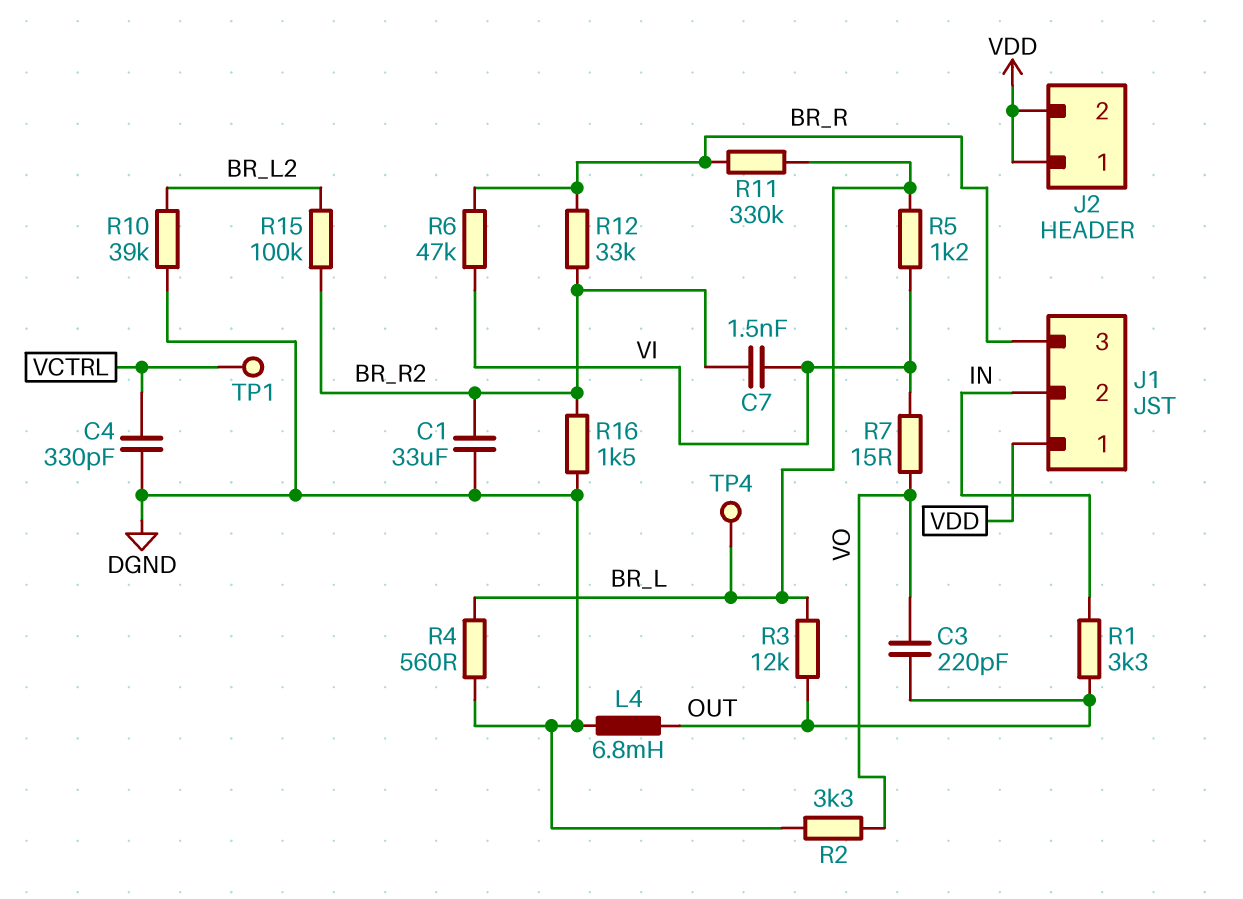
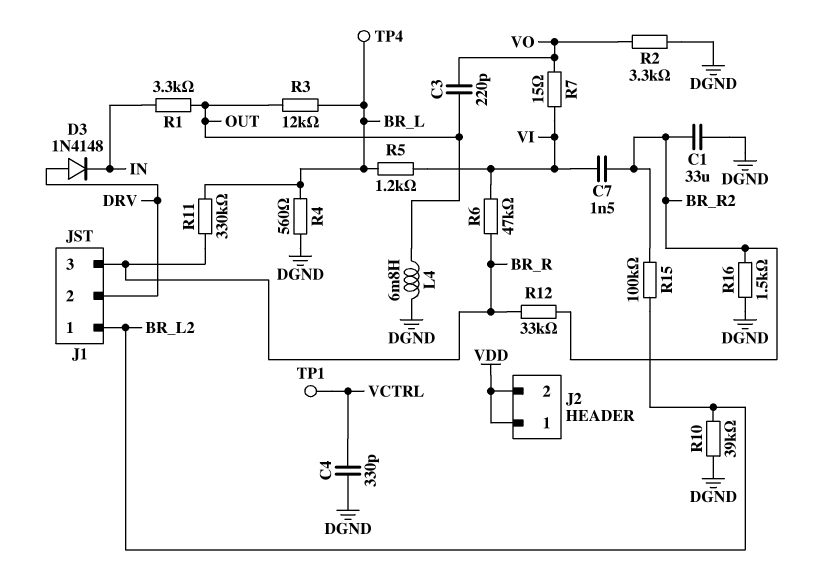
D3: none -> diode 1N4148 (A DRV, K IN)
J1 pin 1: VDD -> BR_L2
J1 pin 2: IN -> DRV

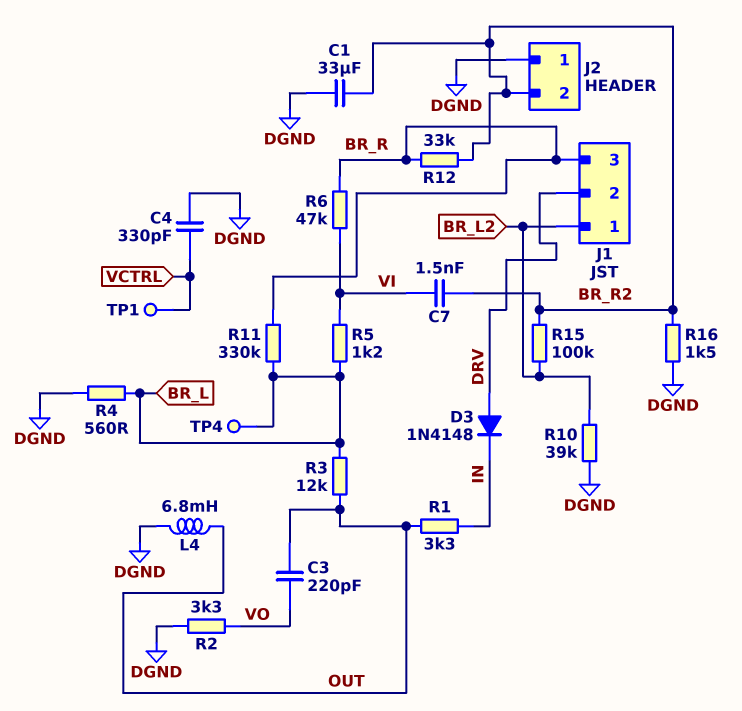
J2 pin 1: VDD -> DGND
J2 pin 2: VDD -> BR_R2
R7: 15 (VI, VO) -> none

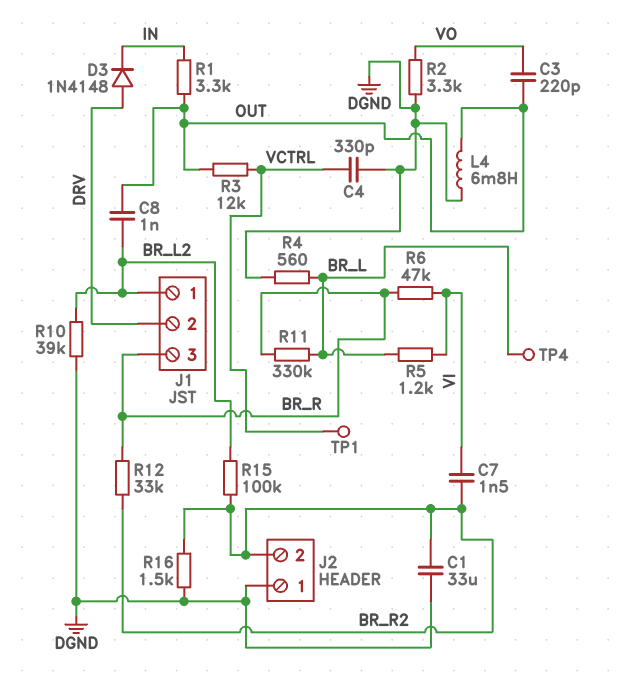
C8: none -> 1nF (BR_L2, OUT)
R3: 12k (BR_L, OUT) -> 12k (OUT, VCTRL)

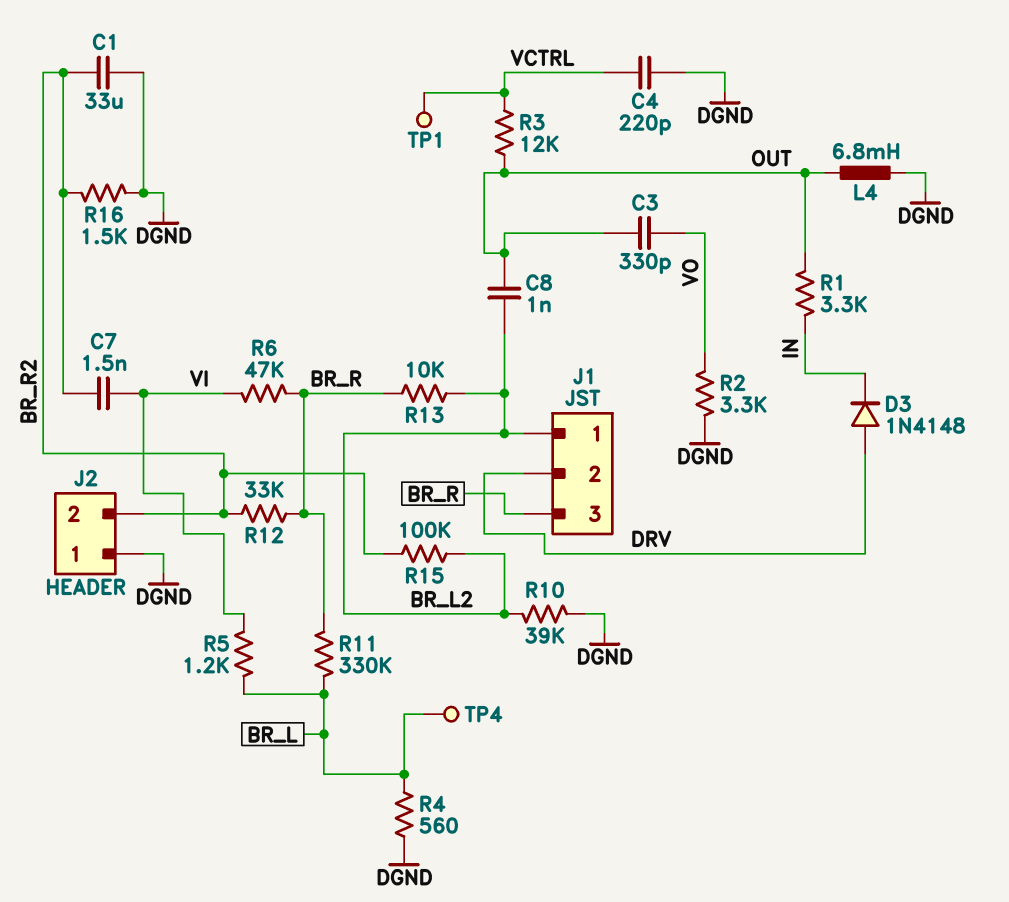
C3: 220pF (OUT, VO) -> 330pF (OUT, VO)
C4: 330pF (DGND, VCTRL) -> 220pF (DGND, VCTRL)
R13: none -> 10k (BR_L2, BR_R)

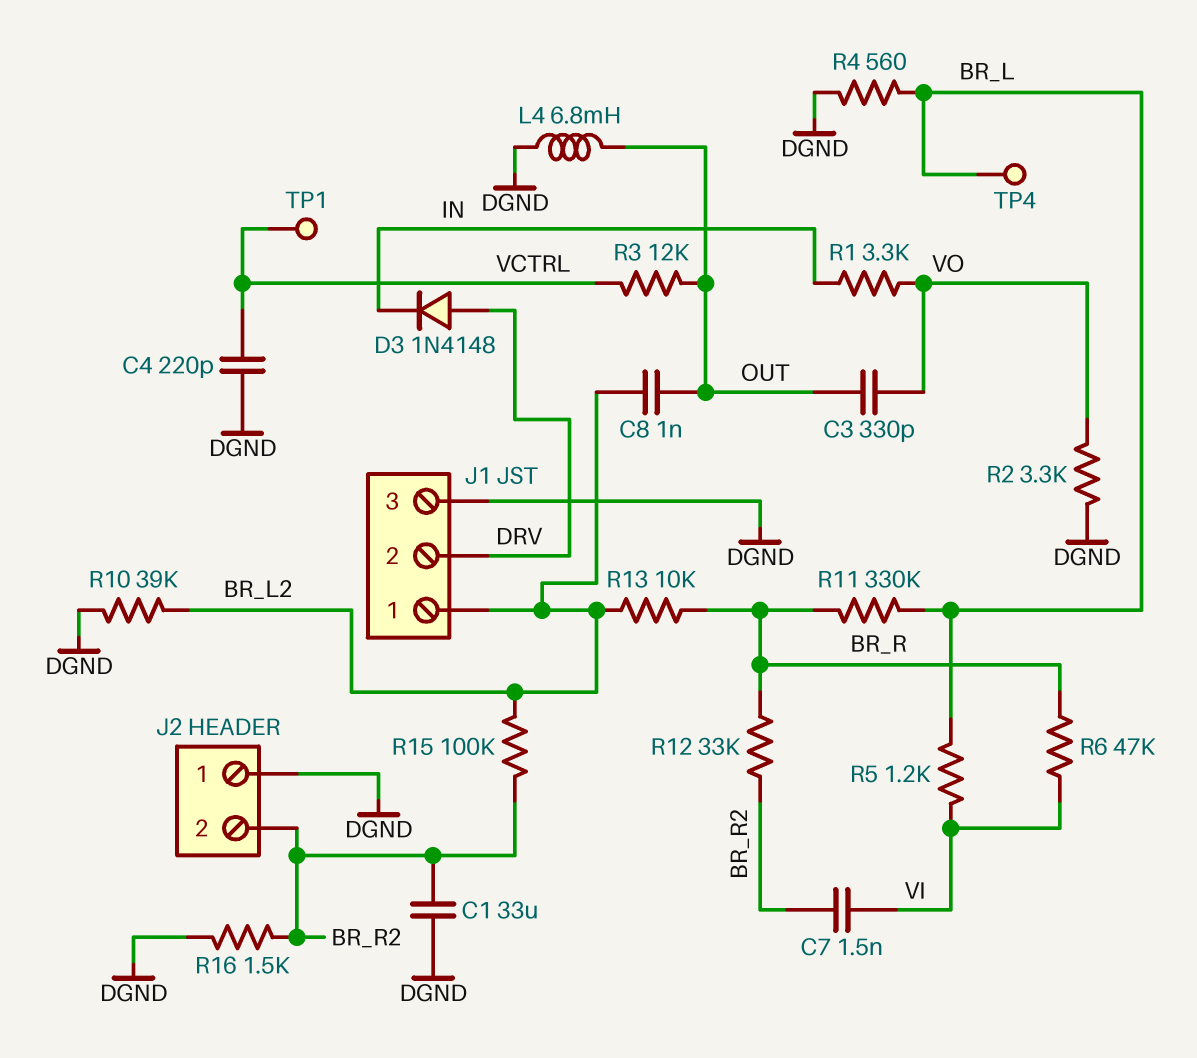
J1 pin 3: BR_R -> DGND
R1: 3.3k (IN, OUT) -> 3.3k (IN, VO)

